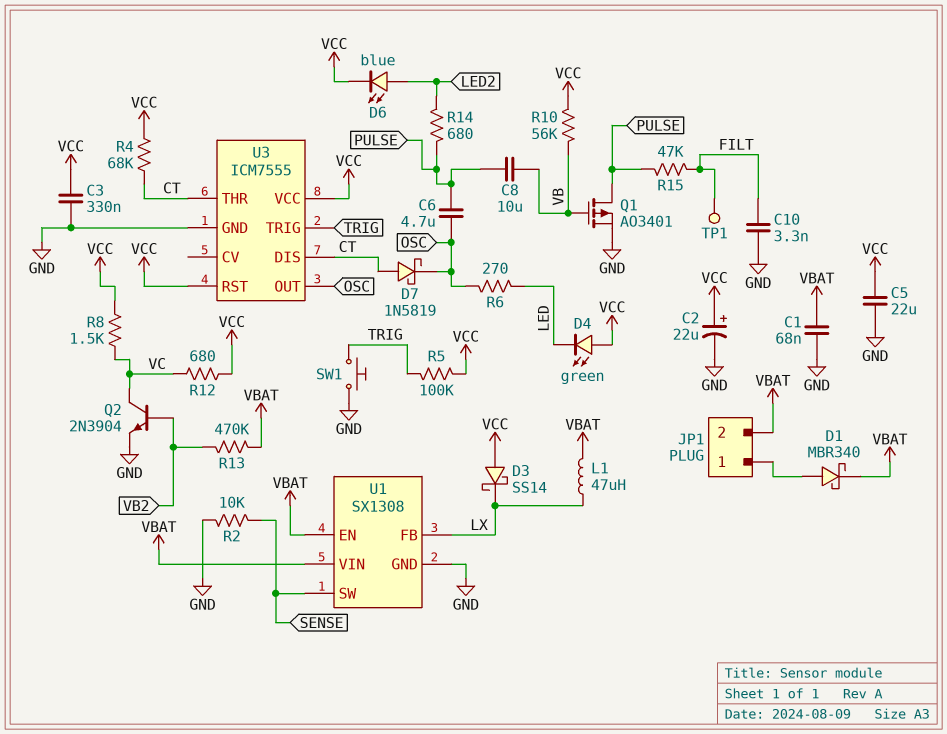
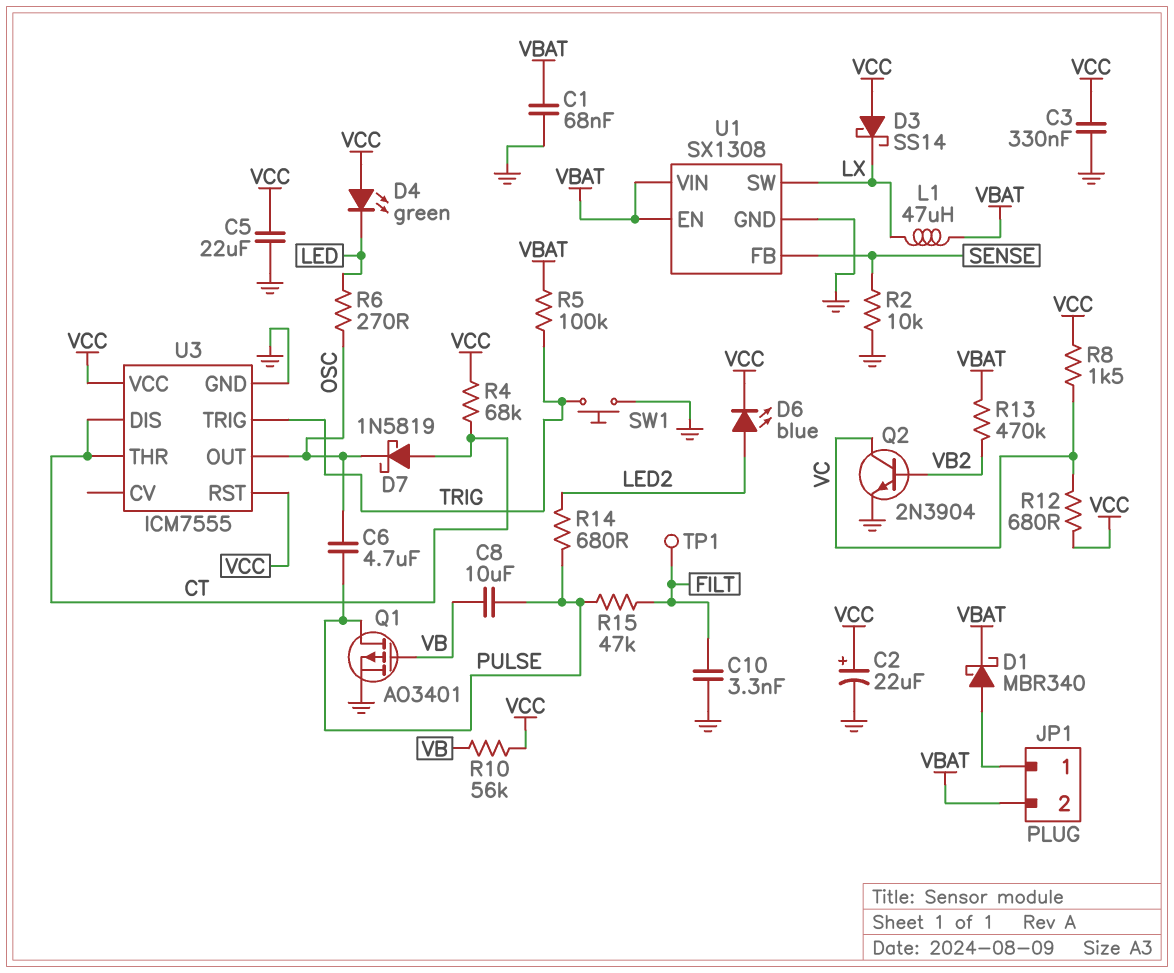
R5: 100k (TRIG, VCC) -> 100k (TRIG, VBAT)
U1 pin FB: LX -> SENSE
U1 pin SW: SENSE -> LX

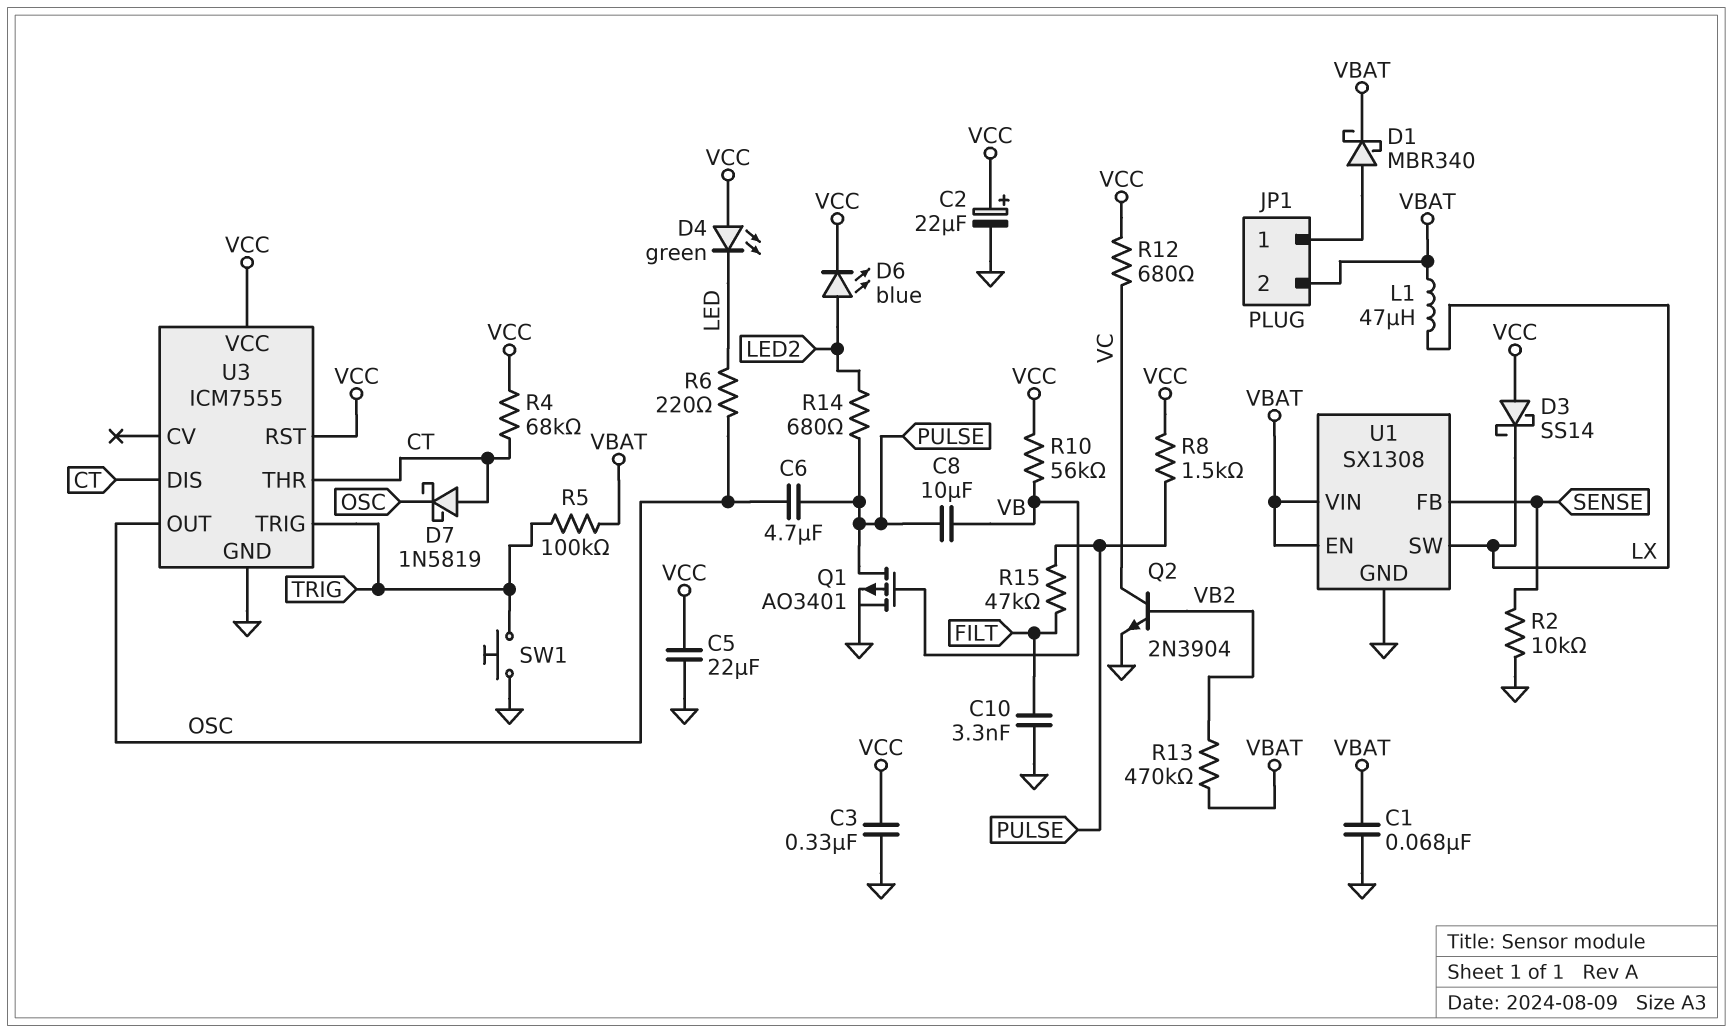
R6: 270 (LED, OSC) -> 220 (LED, OSC)
R8: 1.5k (VC, VCC) -> 1.5k (PULSE, VCC)
TP1: test point (FILT) -> none

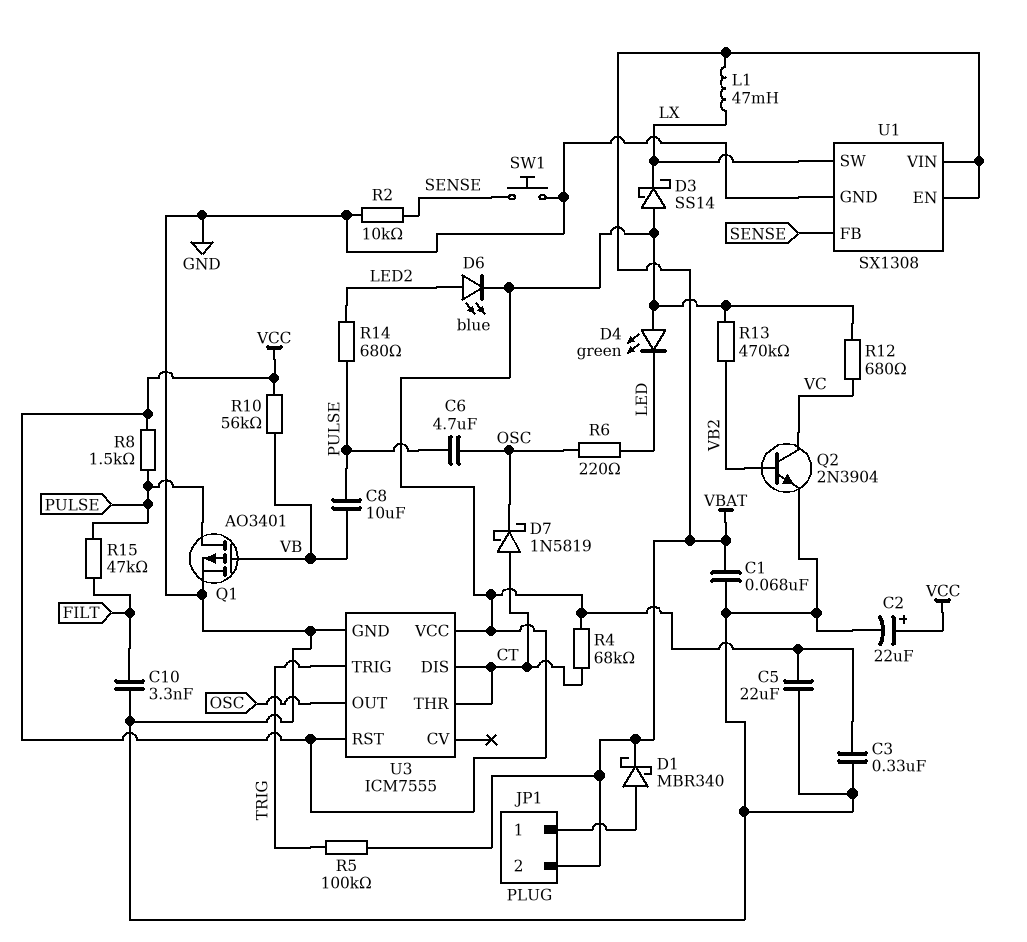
L1: 47uH (LX, VBAT) -> 47mH (LX, VBAT)
R13: 470k (VB2, VBAT) -> 470k (VB2, VCC)
SW1: button (GND, TRIG) -> button (GND, SENSE)

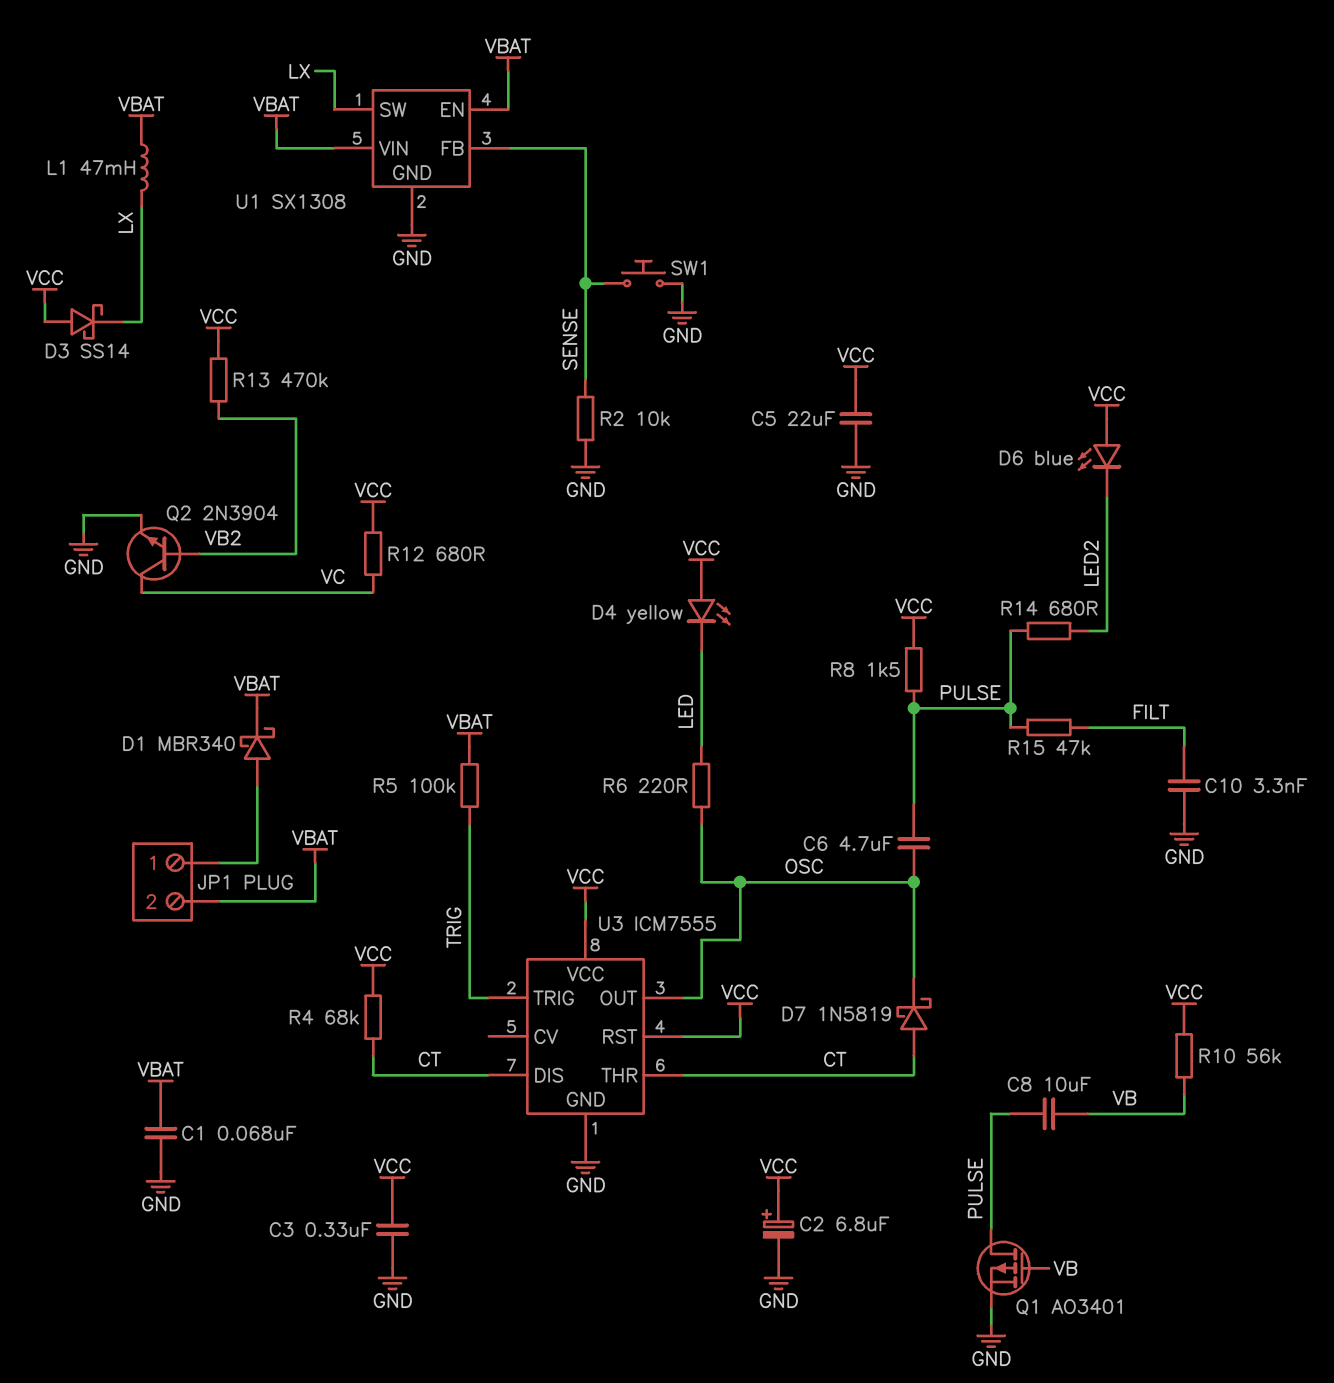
C2: 22uF (plus VCC, minus GND) -> 6.8uF (plus VCC, minus GND)
D4: LED green (A VCC, K LED) -> LED yellow (A VCC, K LED)
D6: LED blue (A LED2, K VCC) -> LED blue (A VCC, K LED2)

